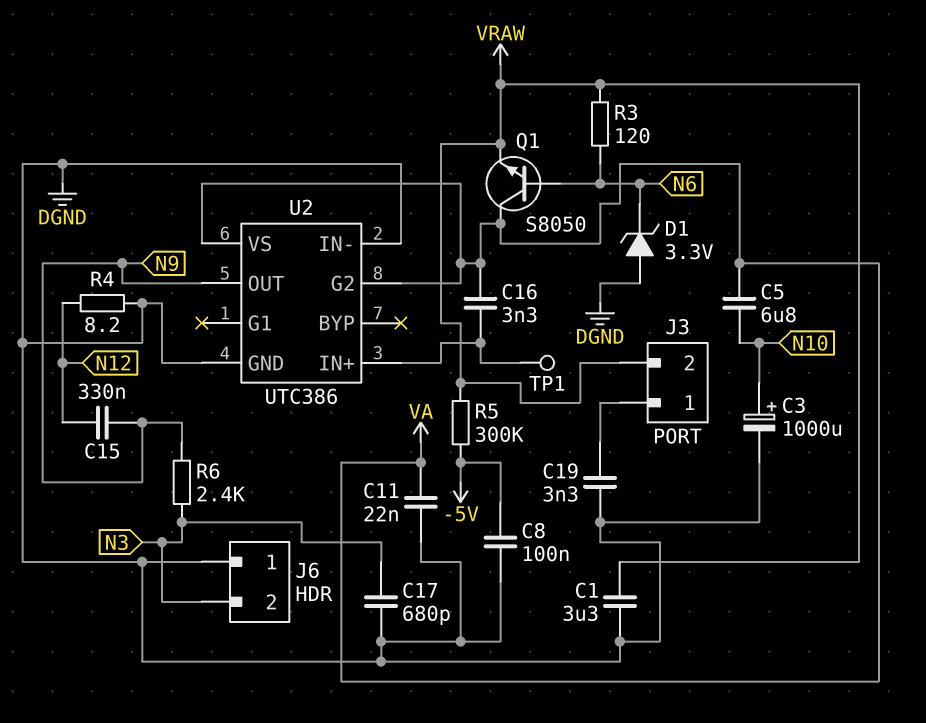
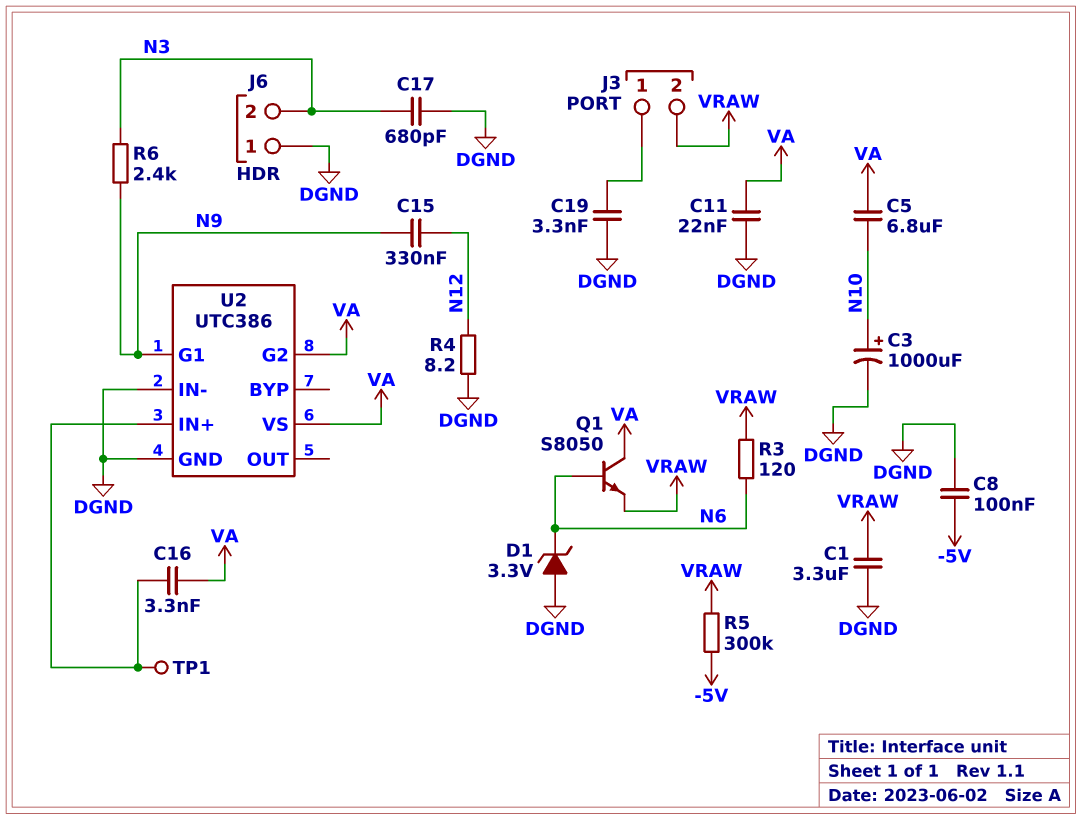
U2 pin G1: none -> N9
U2 pin OUT: N9 -> none

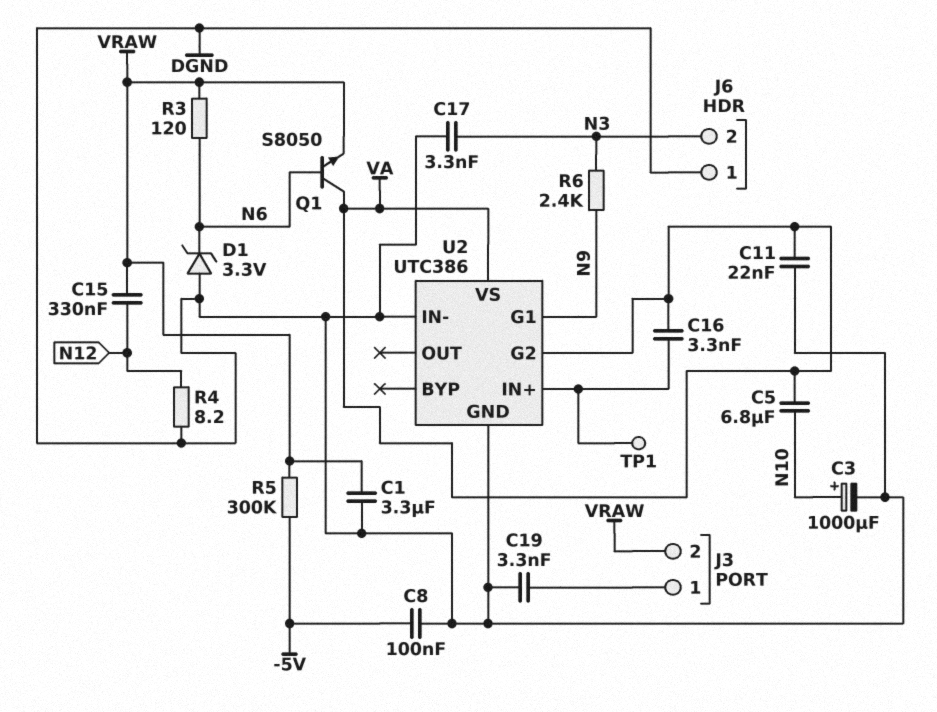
C15: 330nF (N9, N12) -> 330nF (N12, VRAW)
C17: 680pF (DGND, N3) -> 3.3nF (DGND, N3)

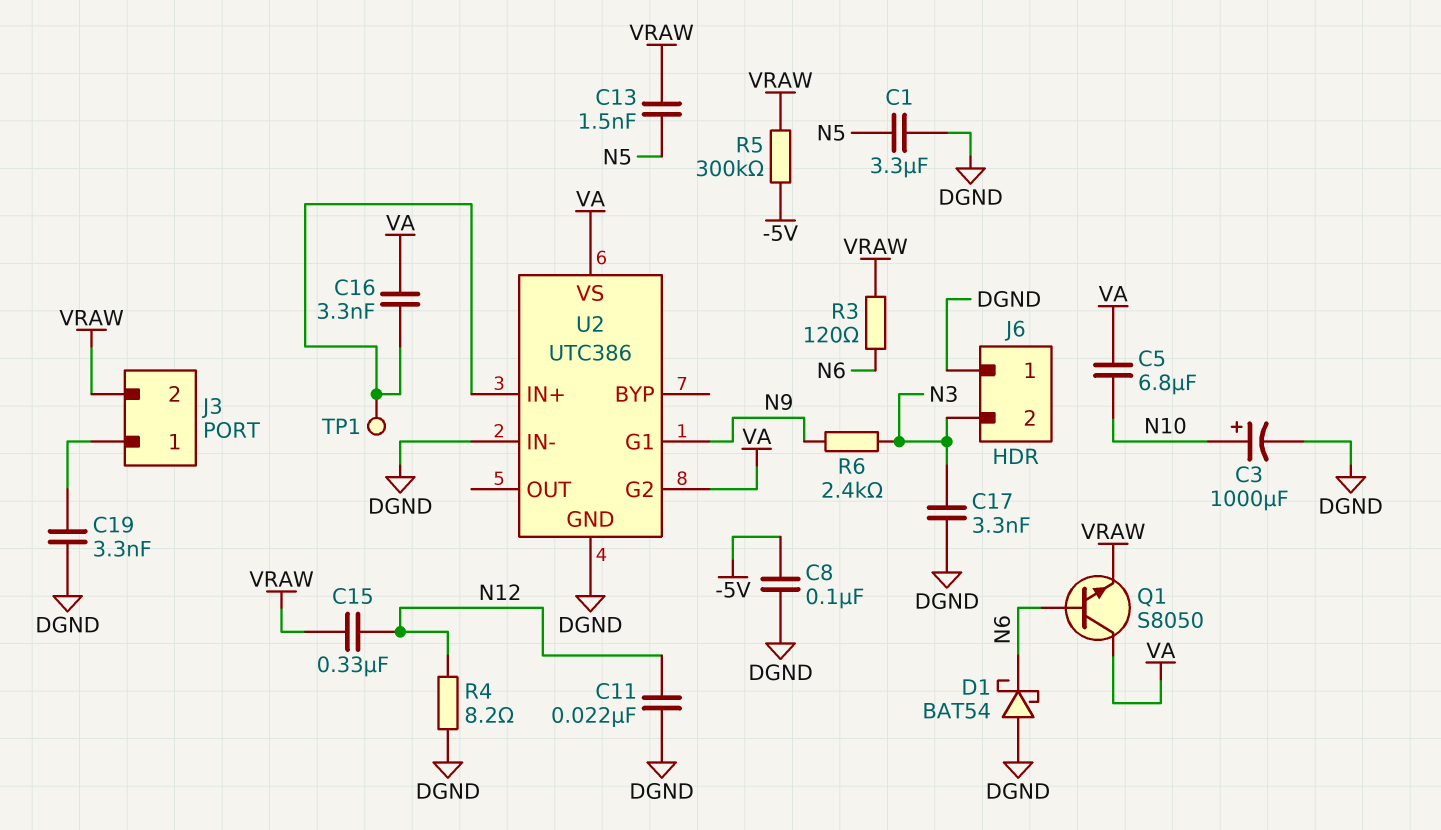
C1: 3.3uF (DGND, VRAW) -> 3.3uF (DGND, N5)
C11: 22nF (DGND, VA) -> 22nF (DGND, N12)
C13: none -> 1.5nF (N5, VRAW)
D1: zener 3.3V (A DGND, K N6) -> schottky BAT54 (A DGND, K N6)

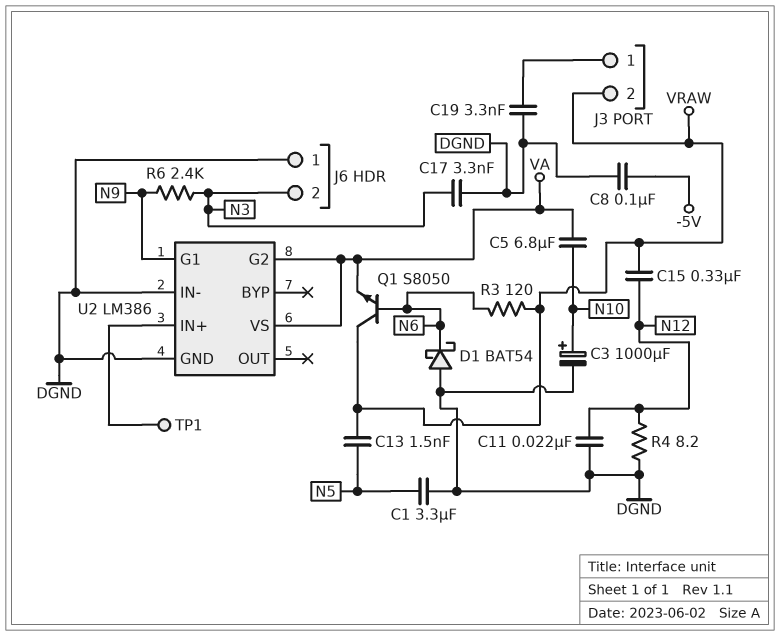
C16: 3.3nF (U2/IN+, VA) -> none
Q1: NPN S8050 (B N6, C VA, E VRAW) -> NPN S8050 (B N6, C VRAW, E VA)
R5: 300k (-5V, VRAW) -> none
U2: UTC386 -> LM386

